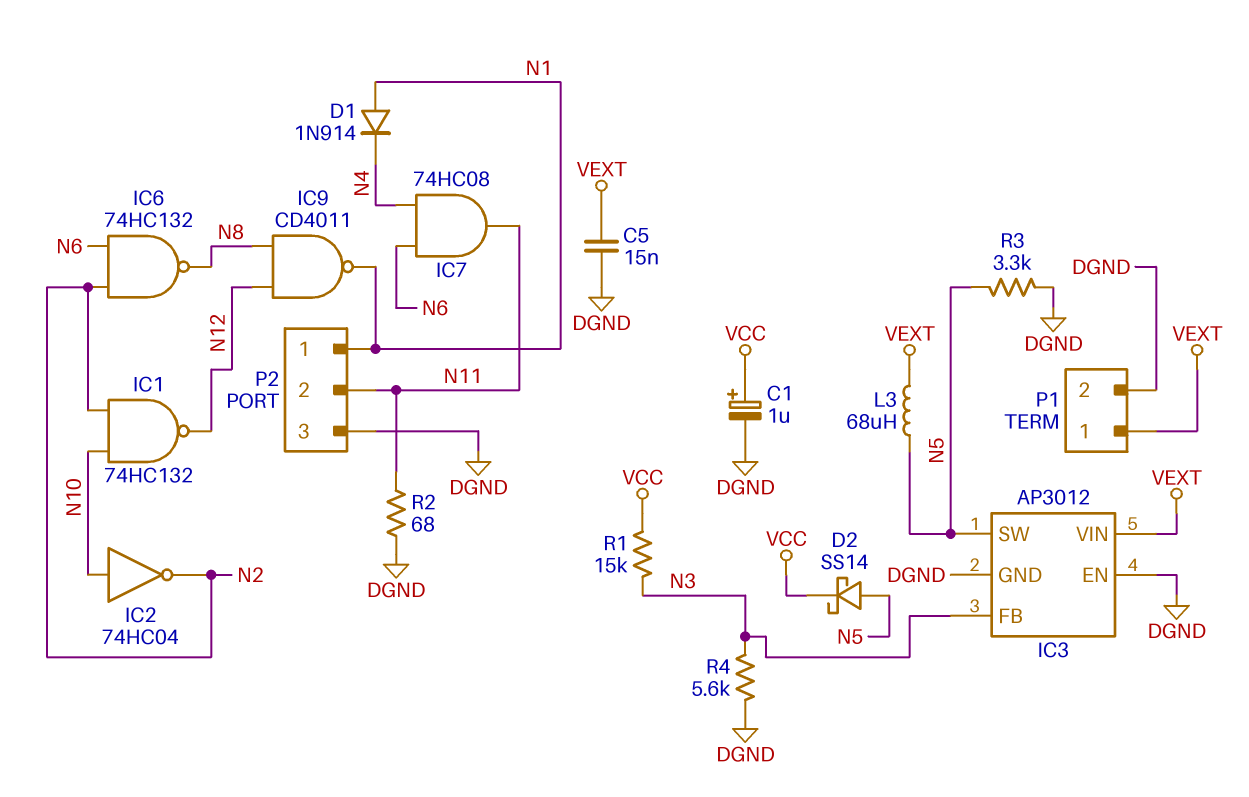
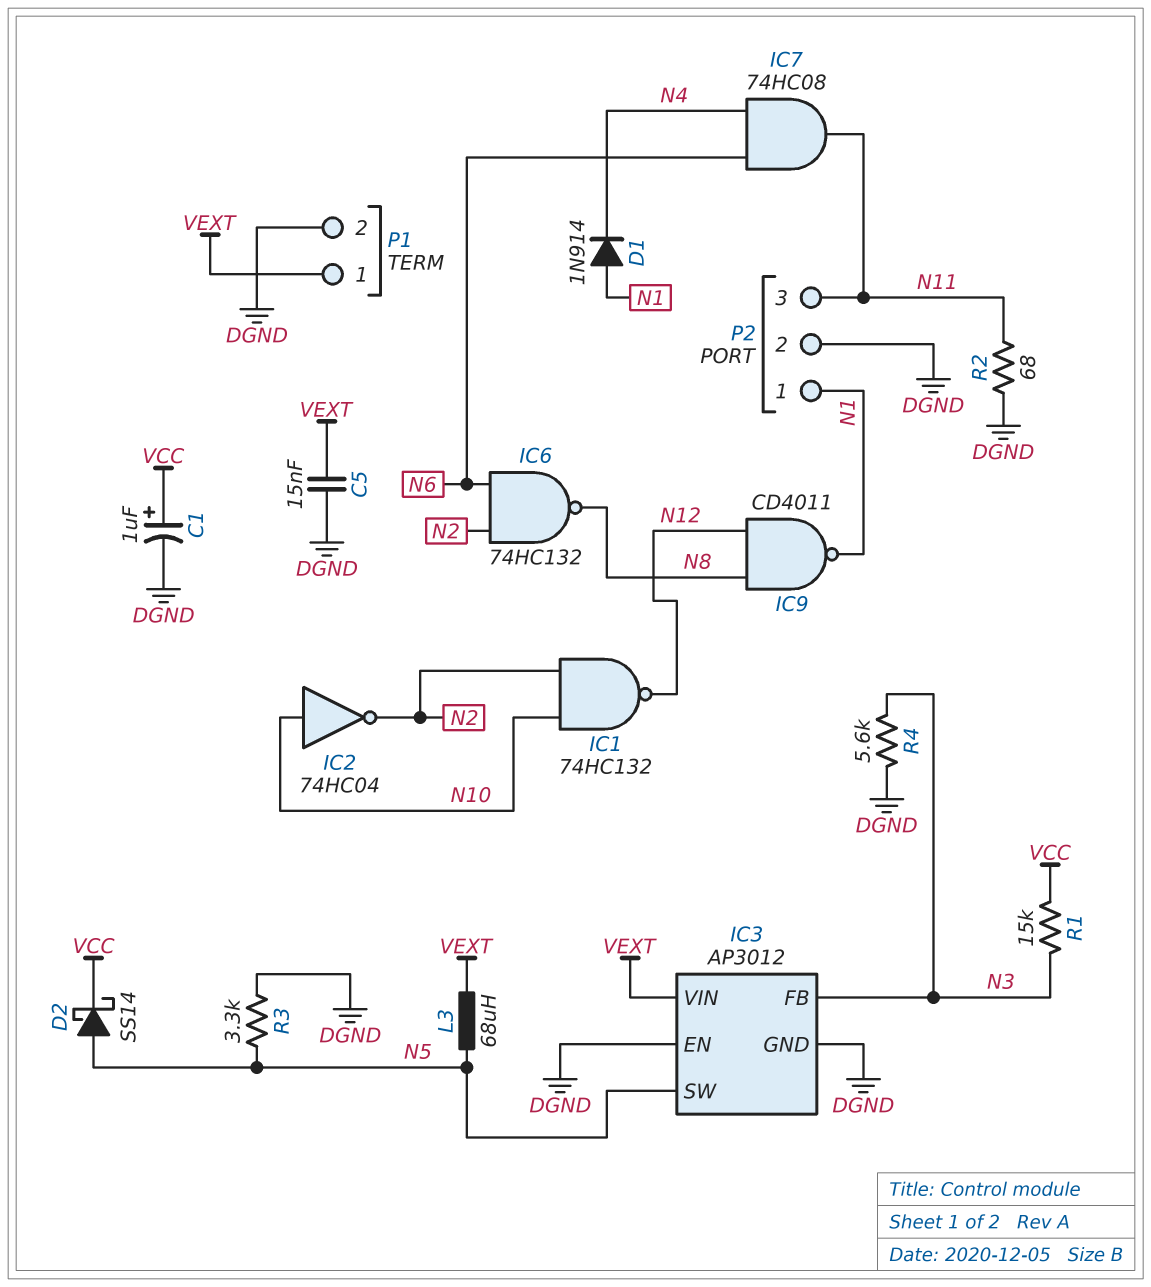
P2 pin 2: N11 -> DGND
P2 pin 3: DGND -> N11

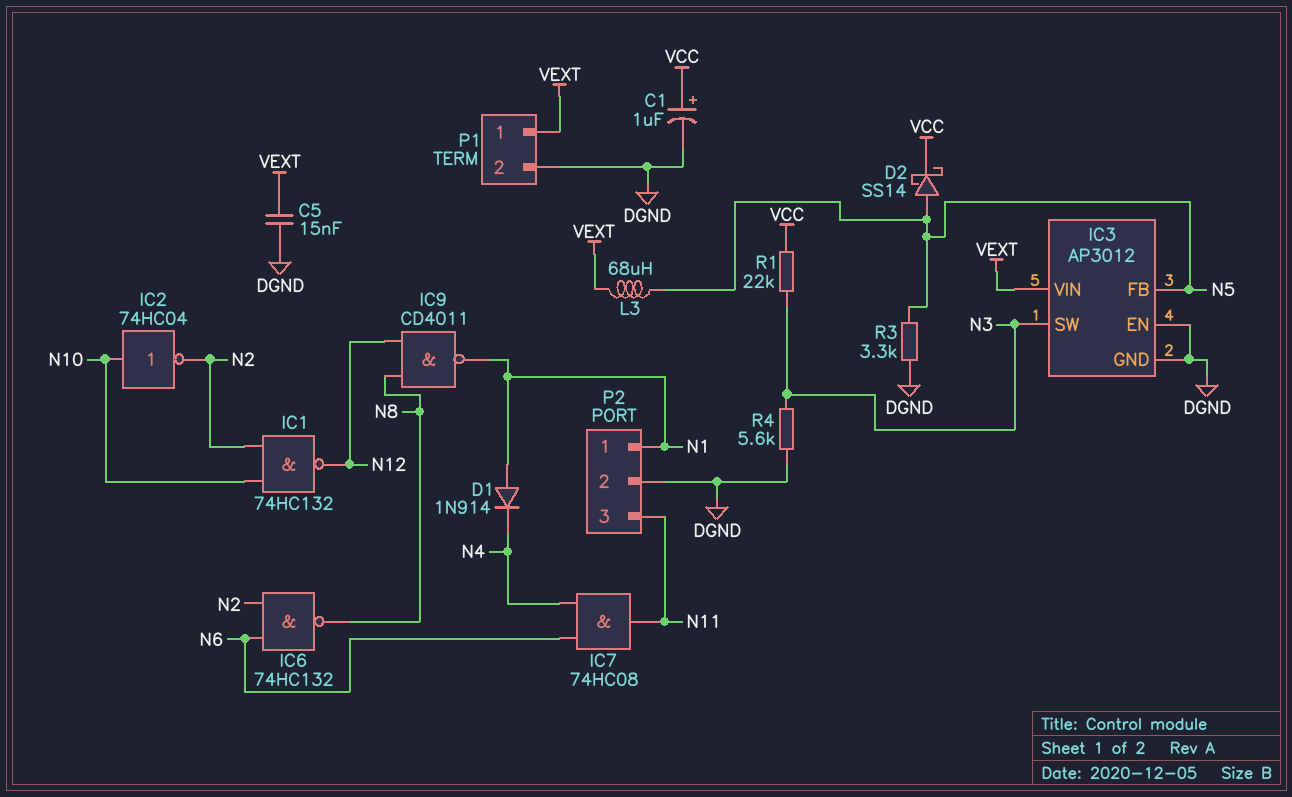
IC3 pin FB: N3 -> N5
IC3 pin SW: N5 -> N3
R1: 15k (N3, VCC) -> 22k (N3, VCC)
R2: 68 (DGND, N11) -> none

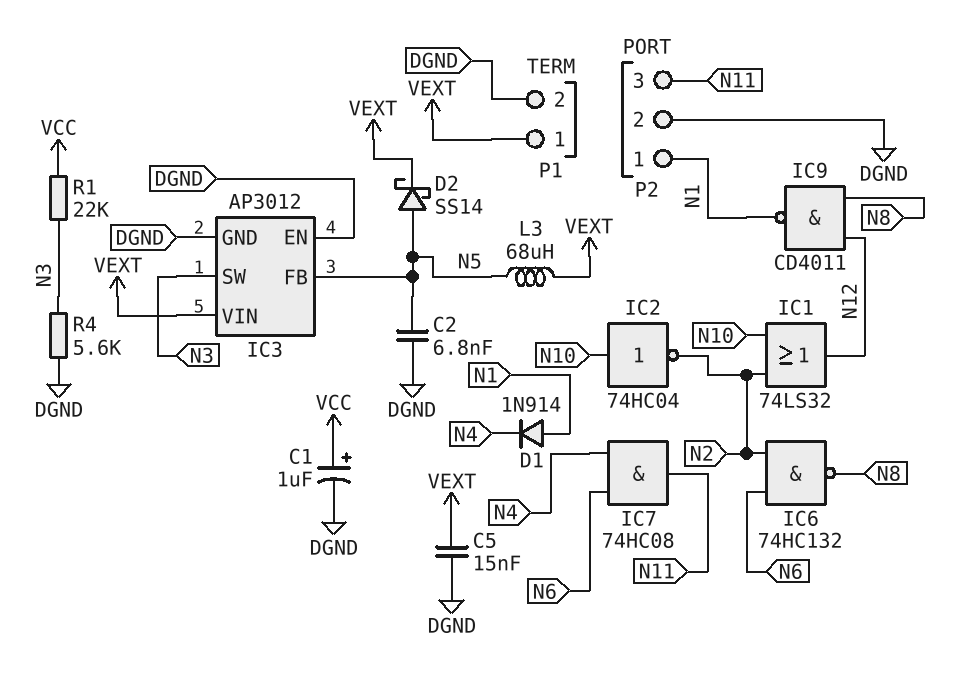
C2: none -> 6.8nF (DGND, N5)
D2: schottky SS14 (A N5, K VCC) -> schottky SS14 (A N5, K VEXT)
IC1: NAND 74HC132 (in N2, in N10, out N12) -> OR 74LS32 (in N2, in N10, out N12)
R3: 3.3k (DGND, N5) -> none

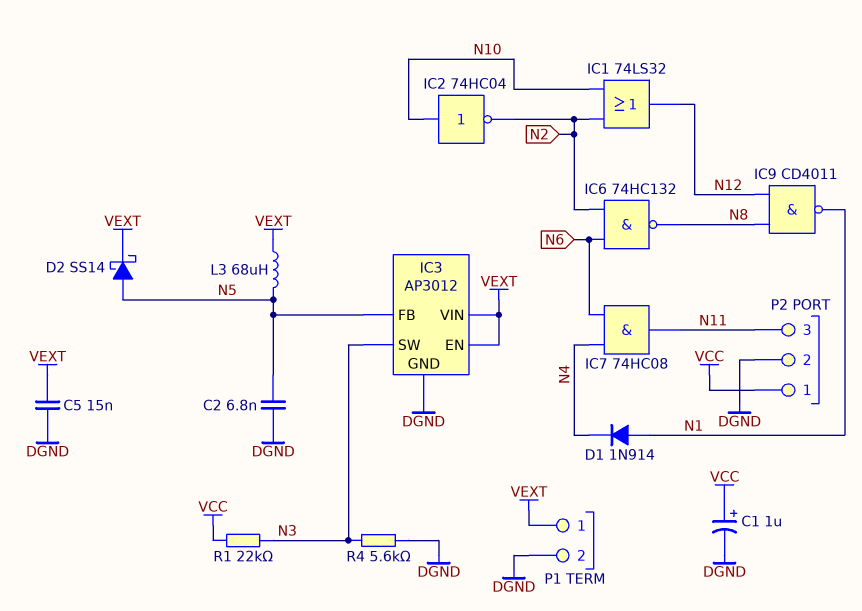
IC3 pin EN: DGND -> VEXT
P2 pin 1: N1 -> VCC

